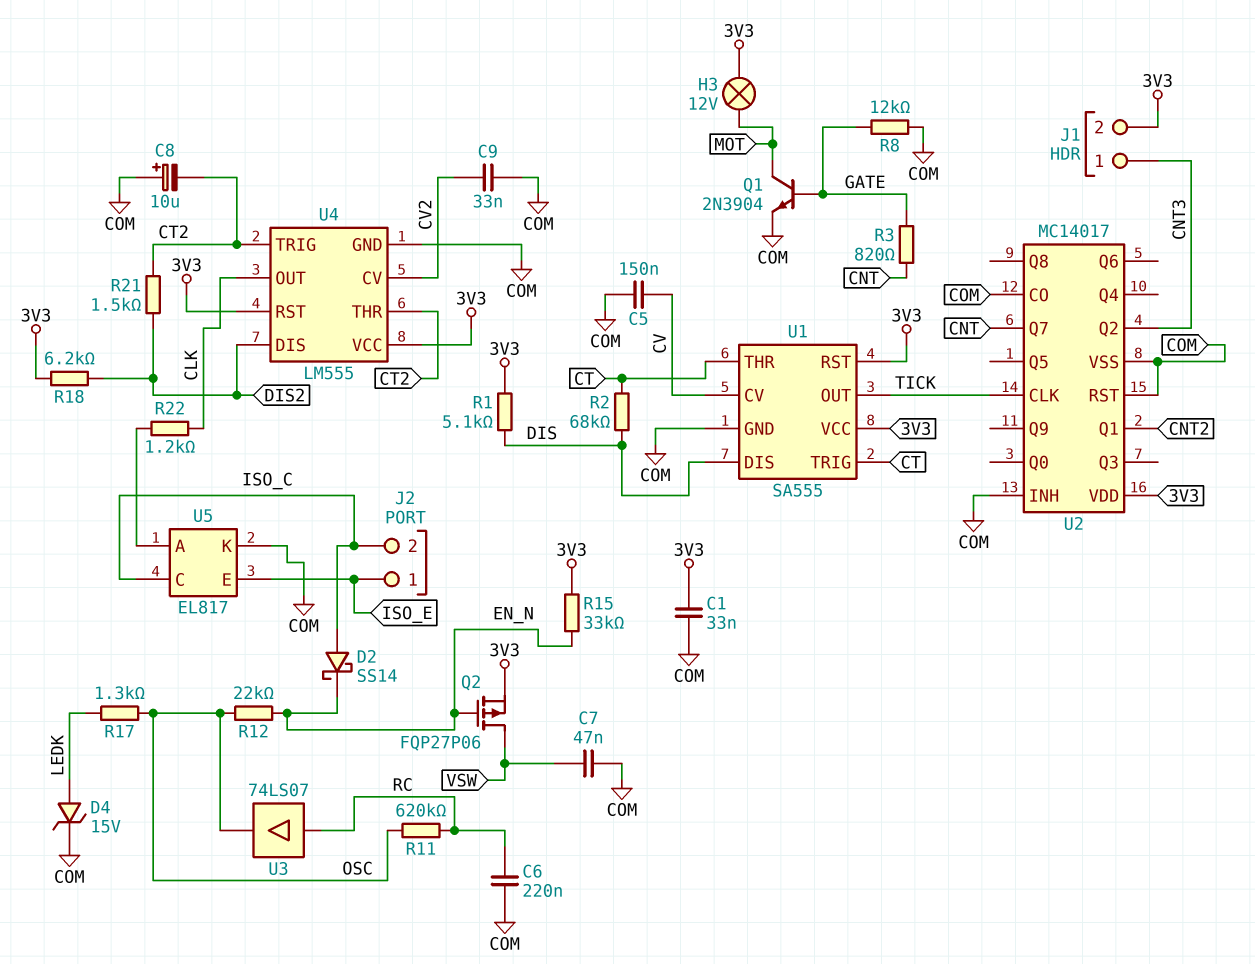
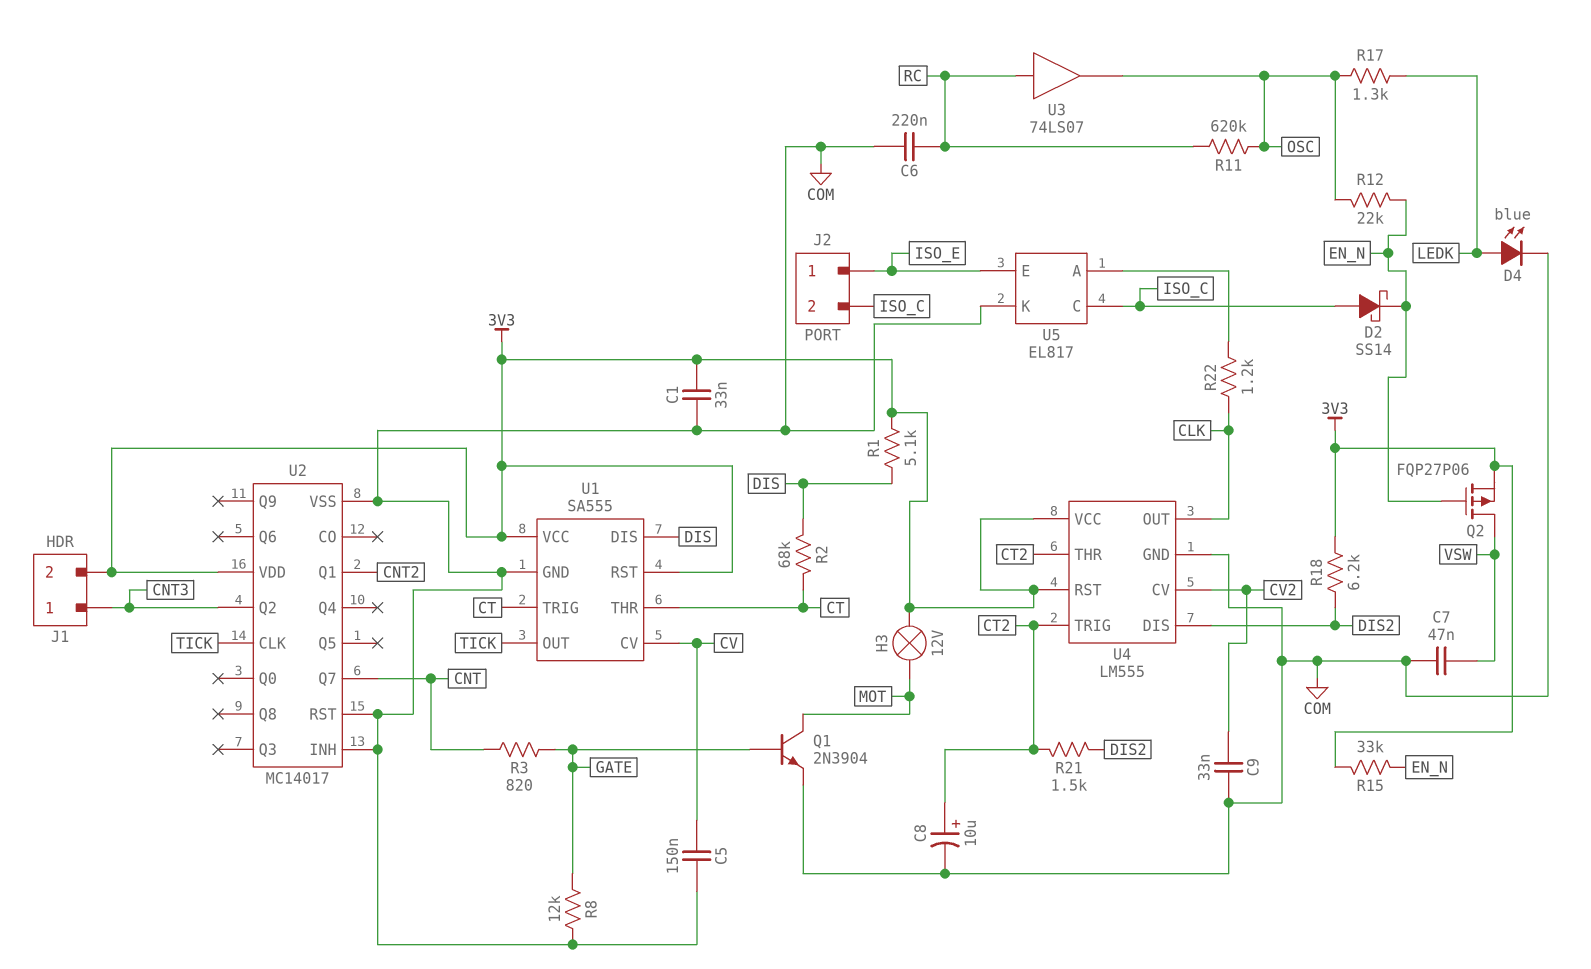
C8: 10uF (plus COM, minus CT2) -> 10uF (plus CT2, minus COM)
D4: zener 15V (A LEDK, K COM) -> LED blue (A LEDK, K COM)
U2 pin CO: COM -> none

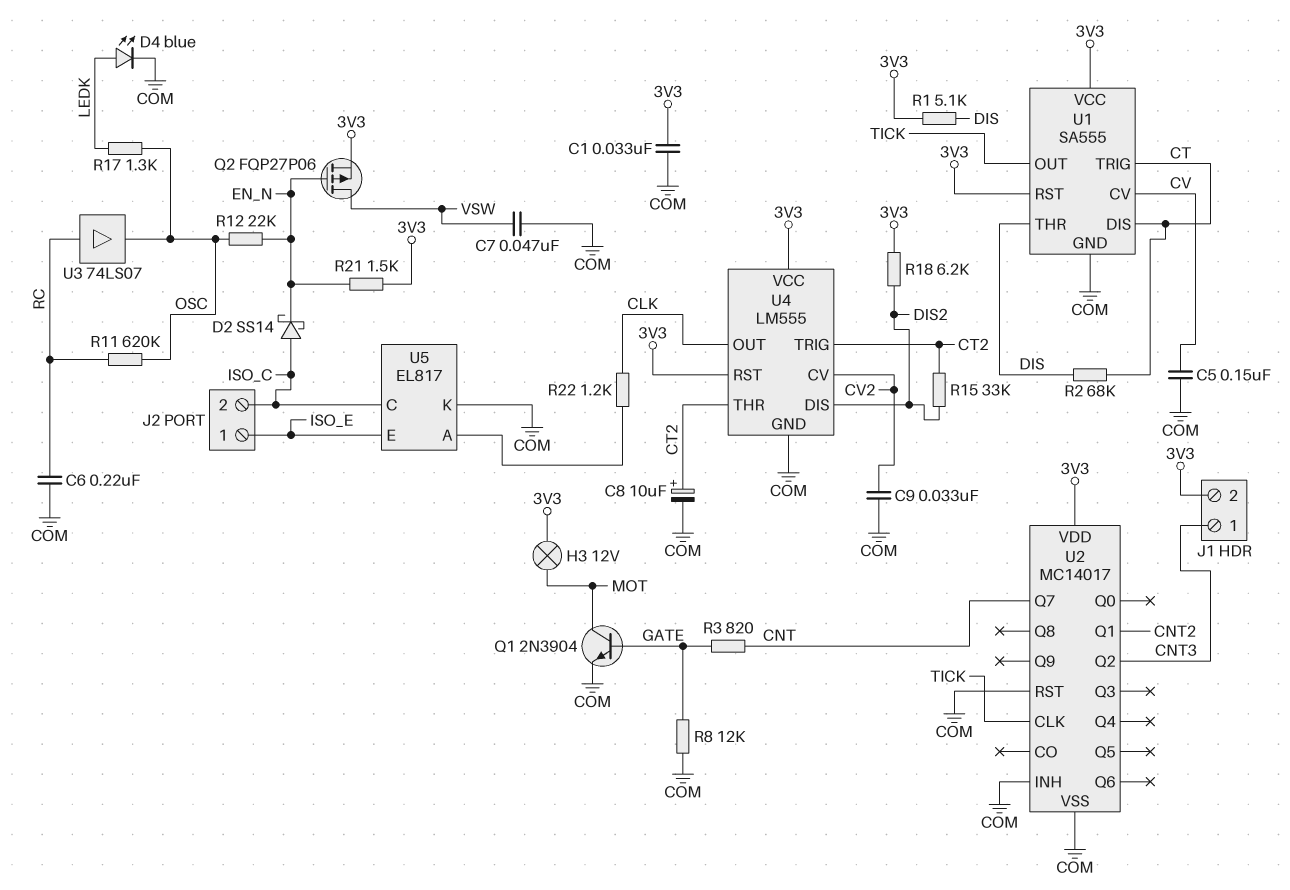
R15: 33k (3V3, EN_N) -> 33k (CT2, DIS2)
R21: 1.5k (CT2, DIS2) -> 1.5k (3V3, EN_N)
U1 pin DIS: DIS -> CT
U1 pin THR: CT -> DIS

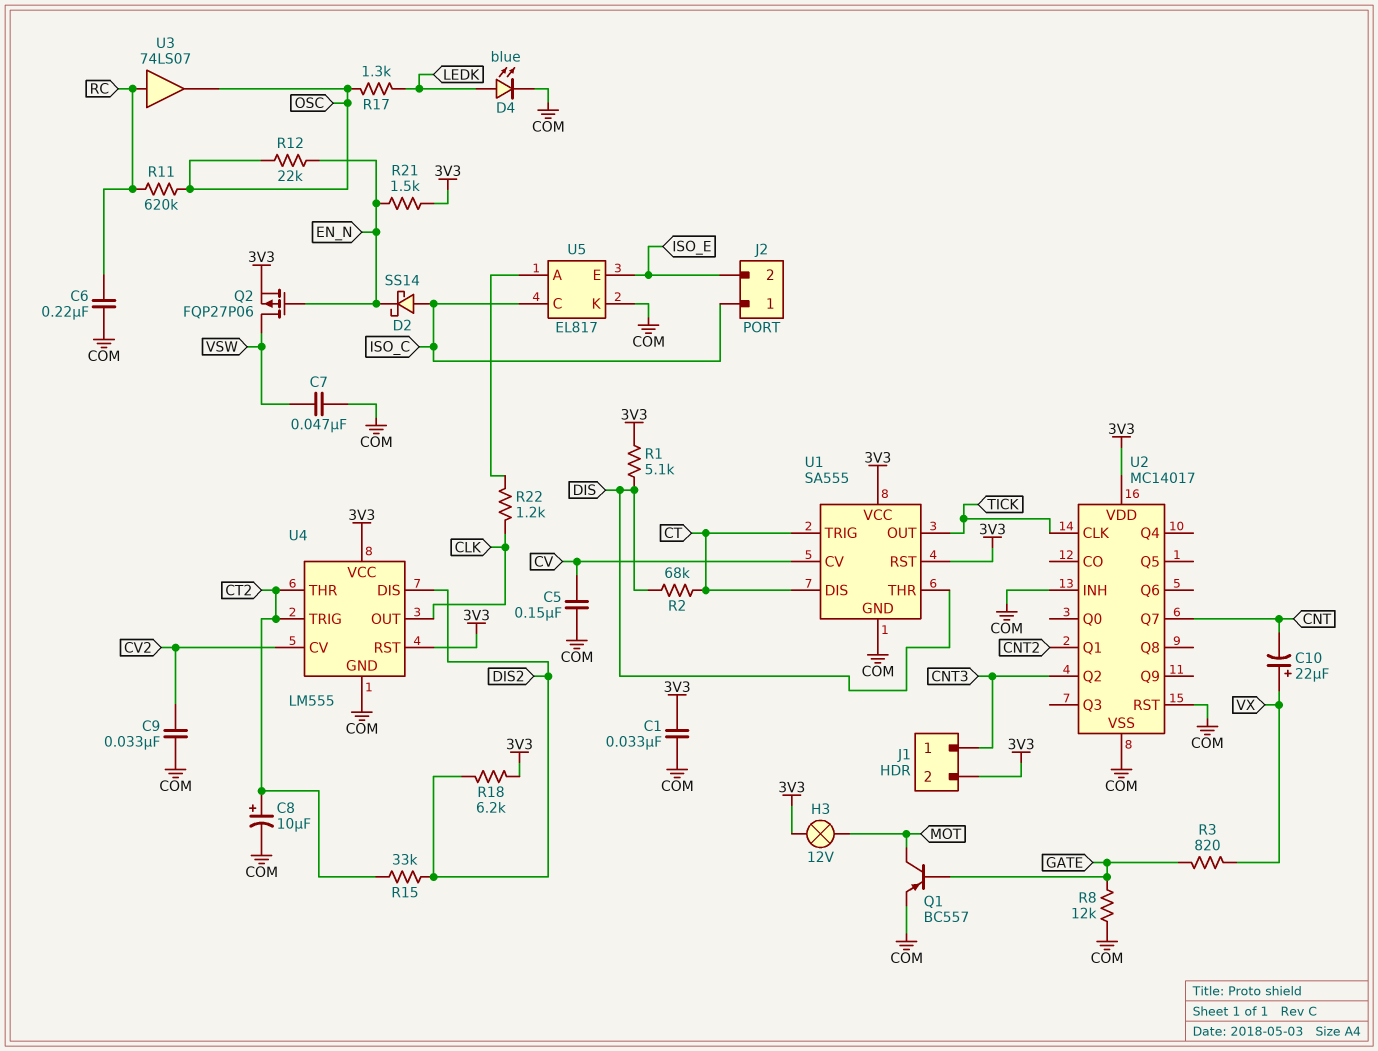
C10: none -> 22uF (plus VX, minus CNT)
J2 pin 1: ISO_E -> ISO_C
J2 pin 2: ISO_C -> ISO_E
Q1: NPN 2N3904 (B GATE, C MOT, E COM) -> PNP BC557 (B GATE, C MOT, E COM)
R3: 820 (CNT, GATE) -> 820 (GATE, VX)

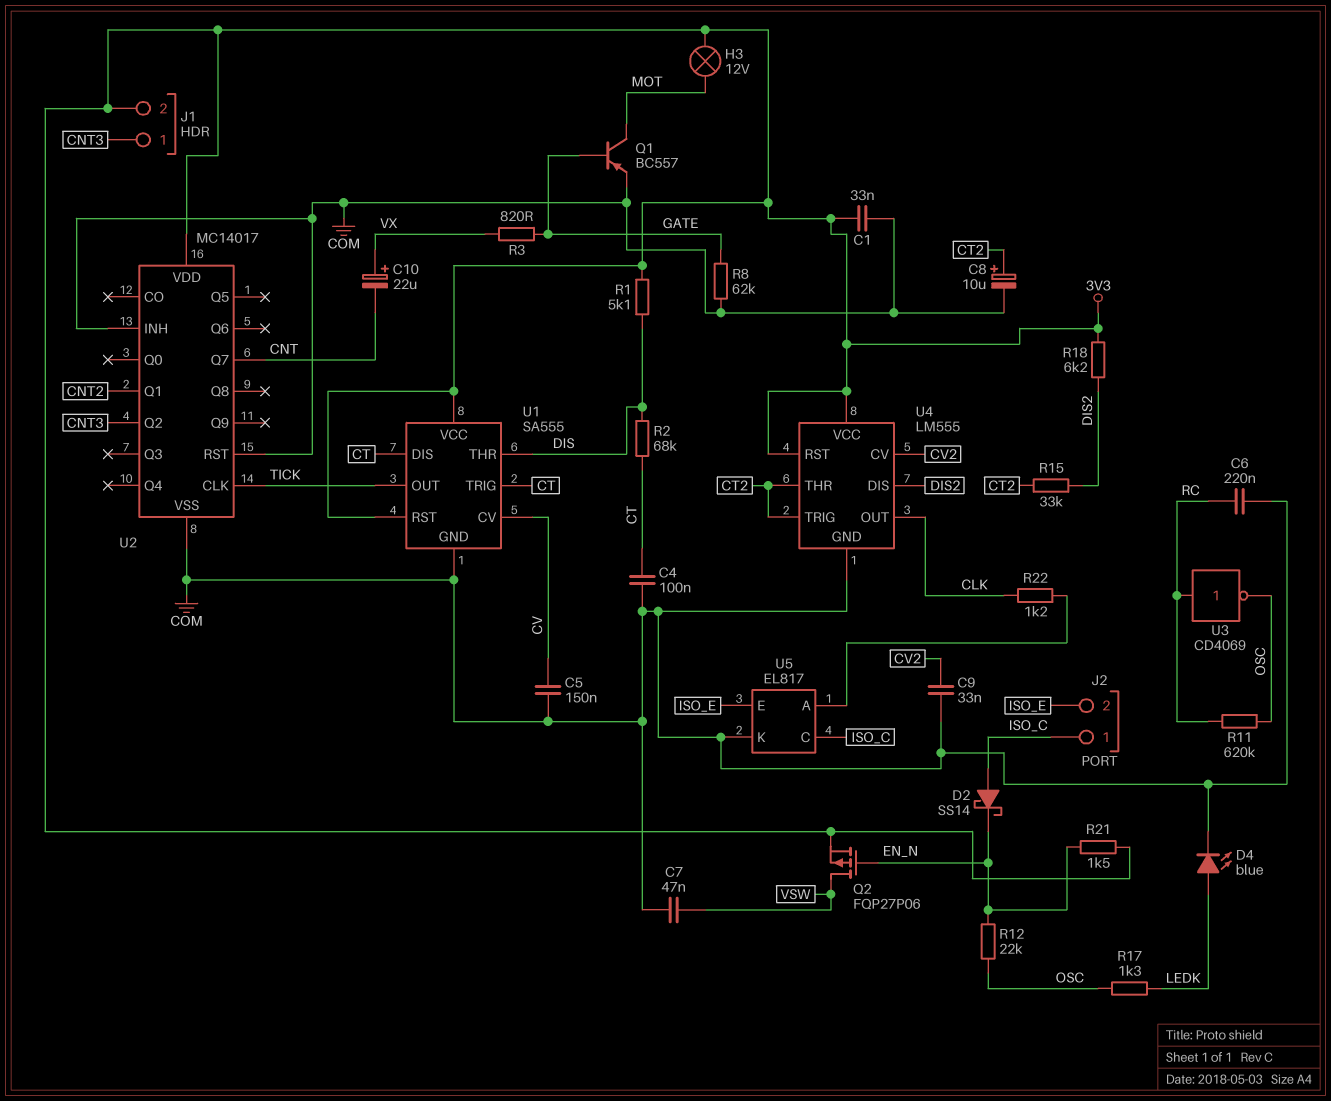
C4: none -> 100nF (COM, CT)
R8: 12k (COM, GATE) -> 62k (COM, GATE)
U3: buffer 74LS07 (in RC, out OSC) -> NOT CD4069 (in RC, out OSC)

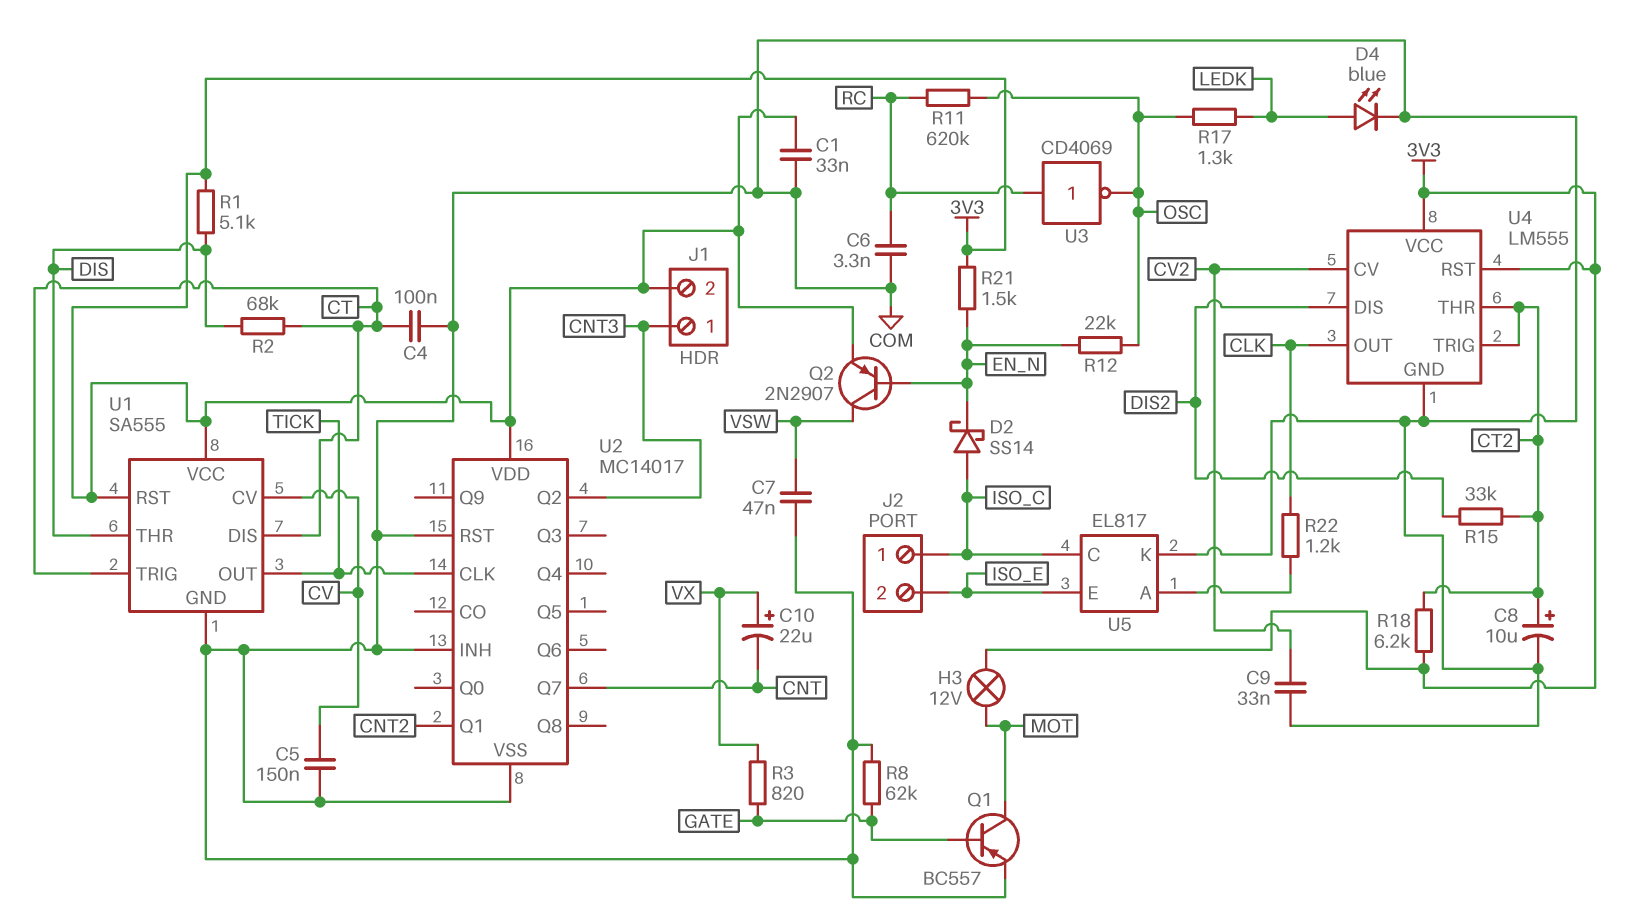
C6: 220nF (COM, RC) -> 3.3nF (COM, RC)
Q2: PMOS FQP27P06 (G EN_N, D VSW, S 3V3) -> PNP 2N2907 (B EN_N, C VSW, E 3V3)
R18: 6.2k (3V3, DIS2) -> 6.2k (3V3, CT2)

